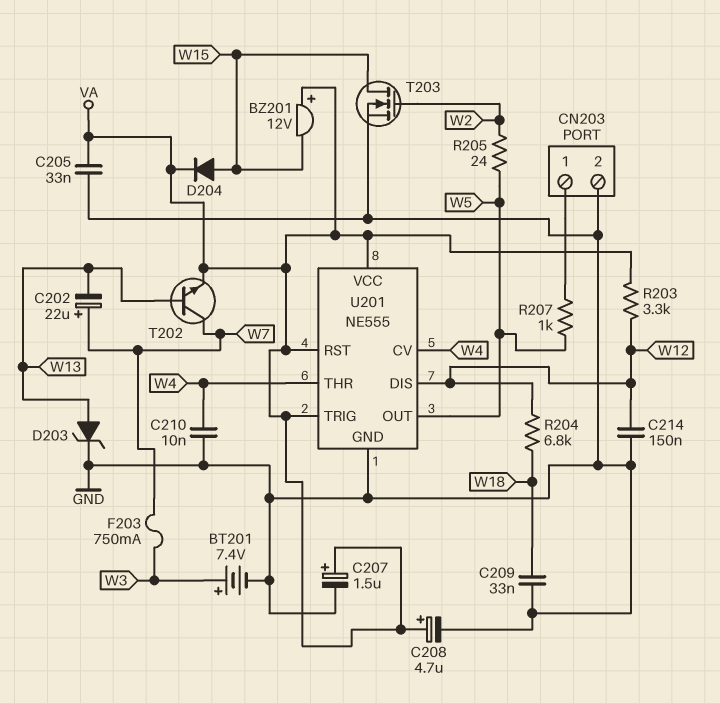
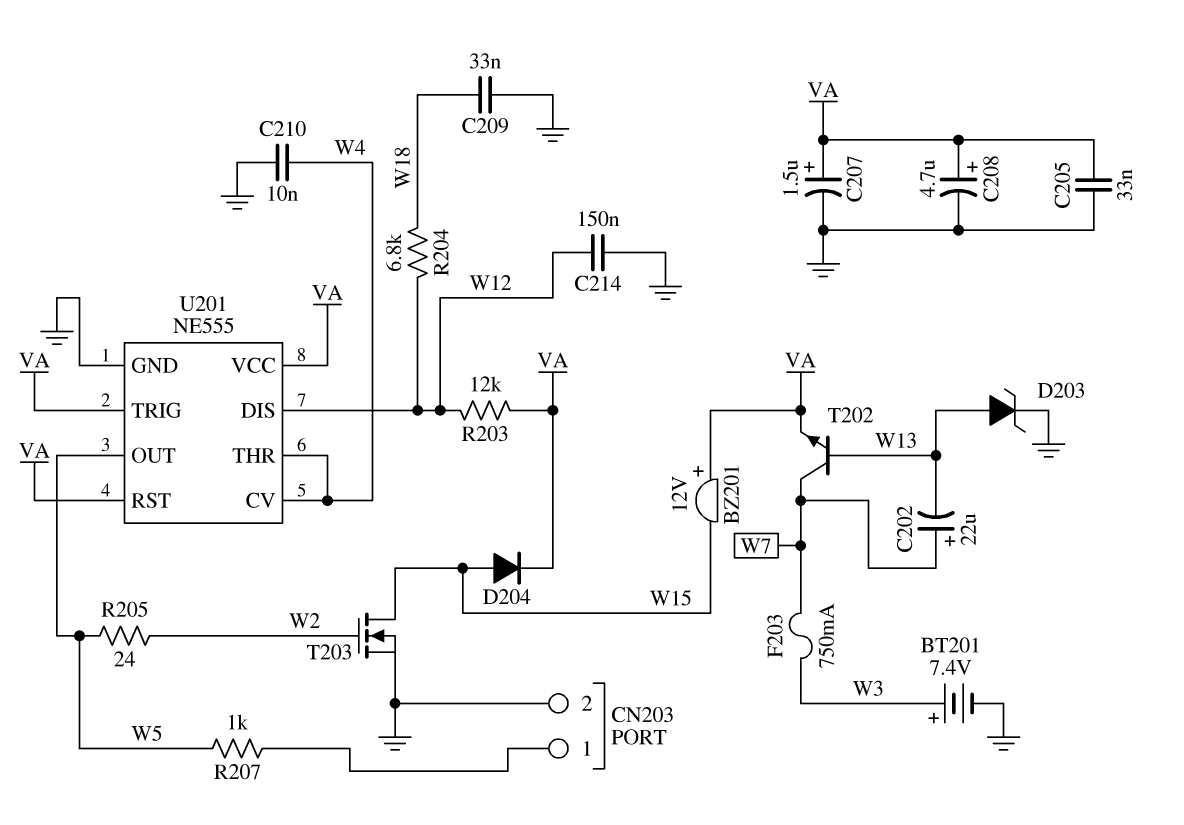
R203: 3.3k (VA, W12) -> 12k (VA, W12)

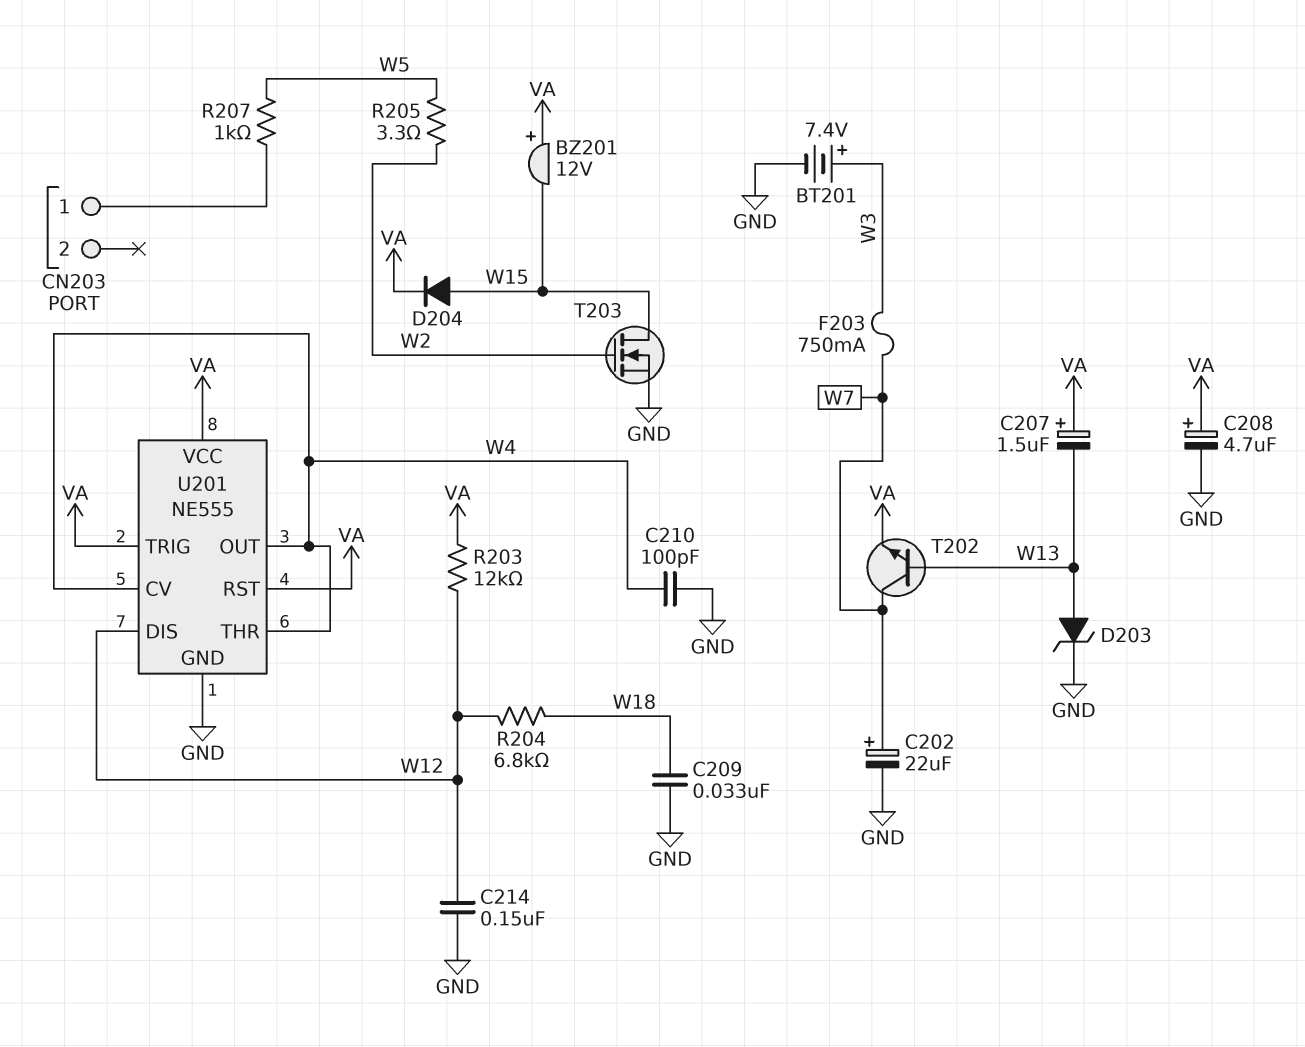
C202: 22uF (plus W7, minus W13) -> 22uF (plus W7, minus GND)
C205: 33nF (GND, VA) -> none
C207: 1.5uF (plus VA, minus GND) -> 1.5uF (plus VA, minus W13)
C210: 10nF (GND, W4) -> 100pF (GND, W4)
CN203 pin 2: GND -> none
R205: 24 (W2, W5) -> 3.3 (W2, W5)
U201 pin OUT: W5 -> W4

